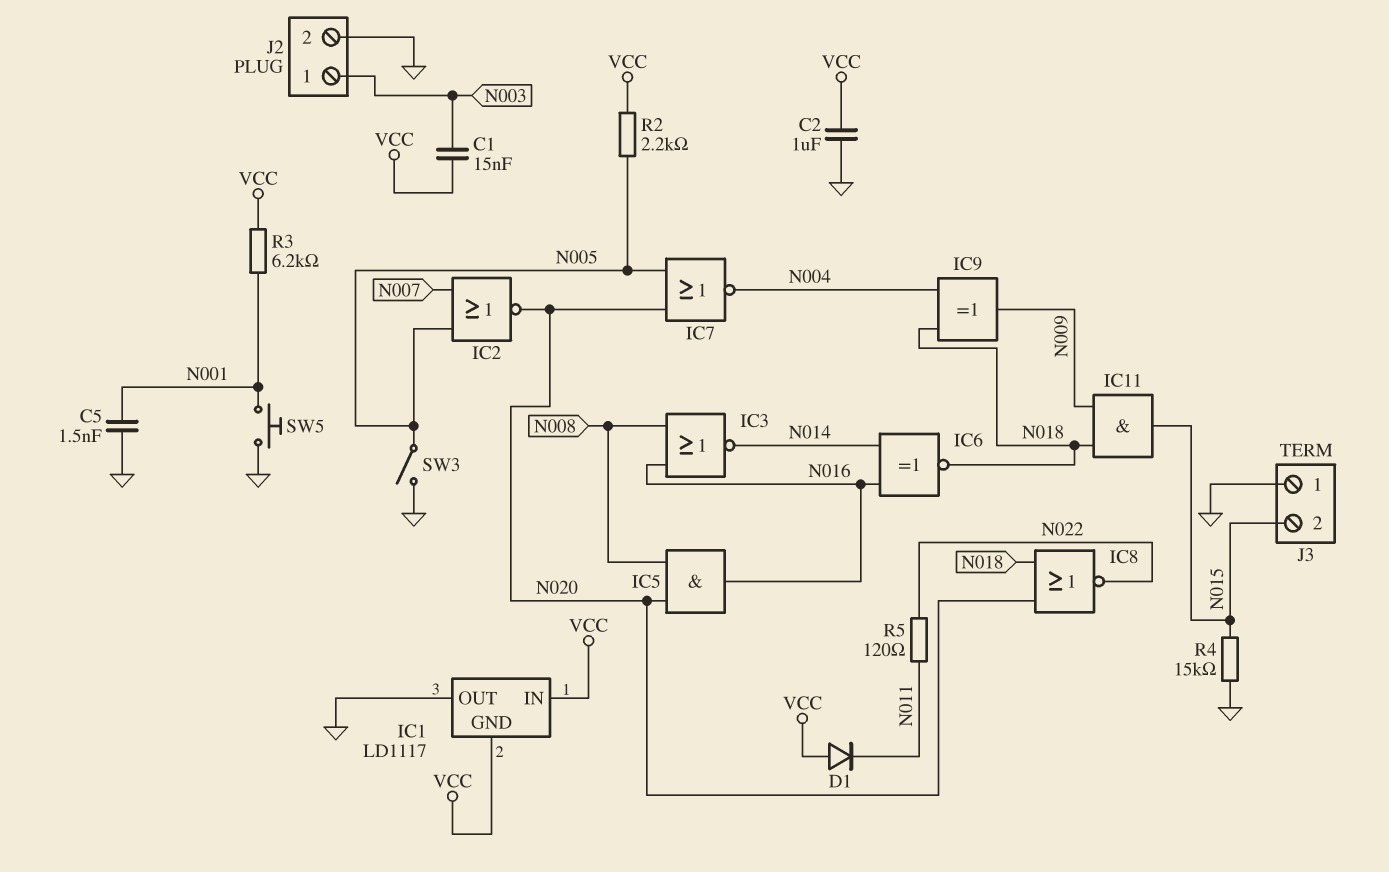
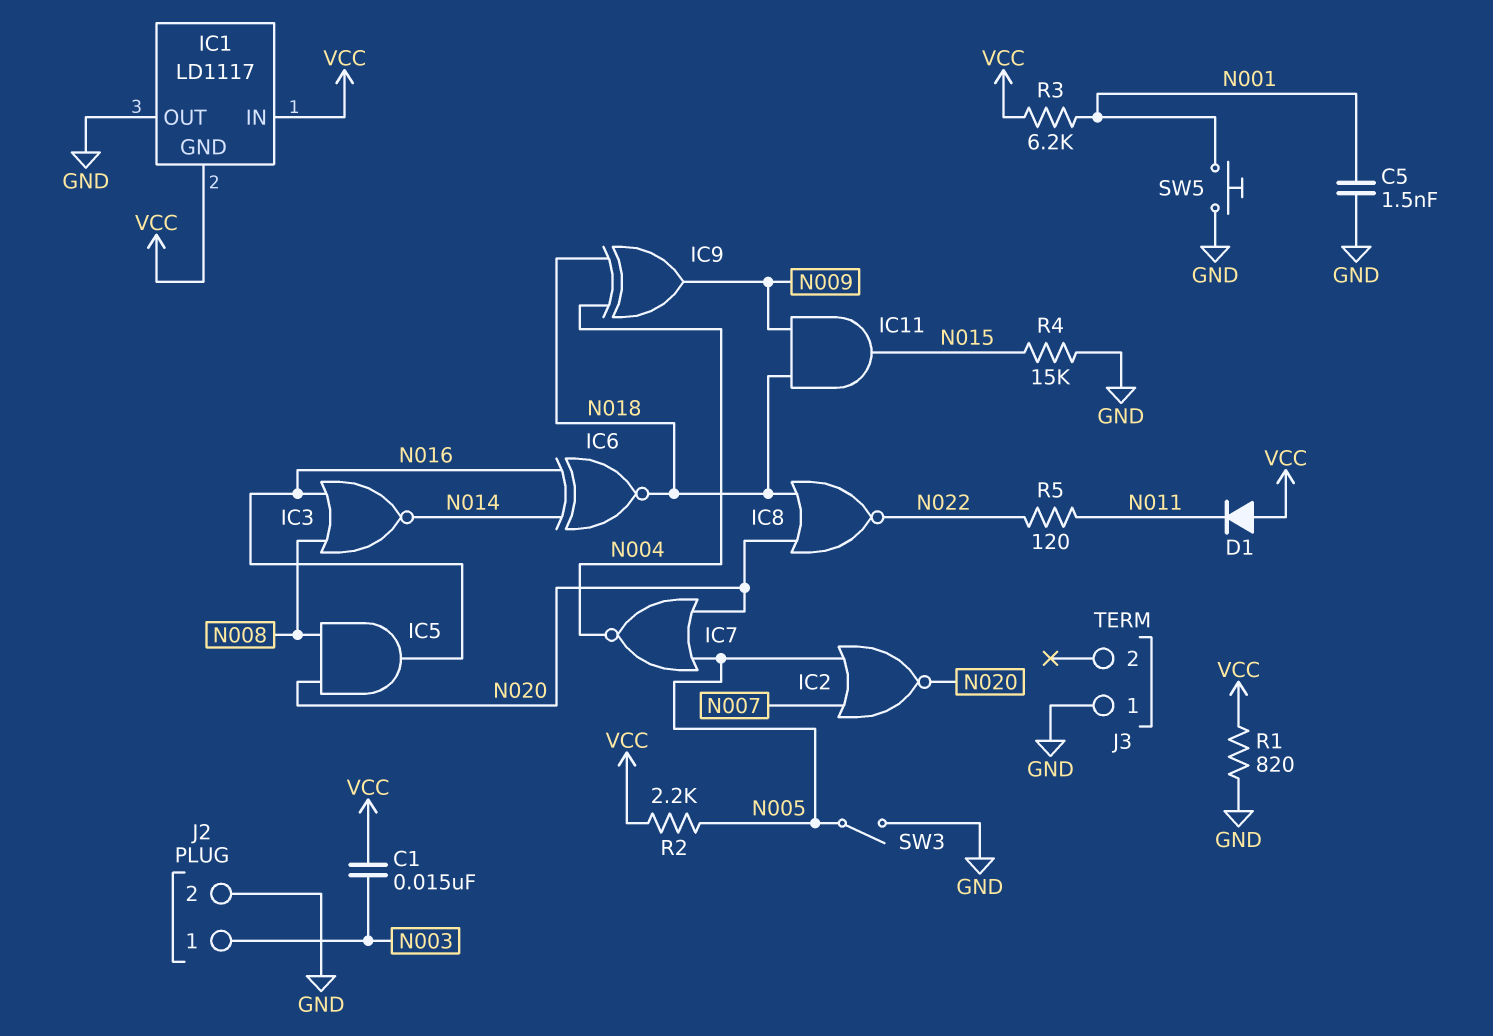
C2: 1uF (GND, VCC) -> none
J3 pin 2: N015 -> none
R1: none -> 820 (GND, VCC)

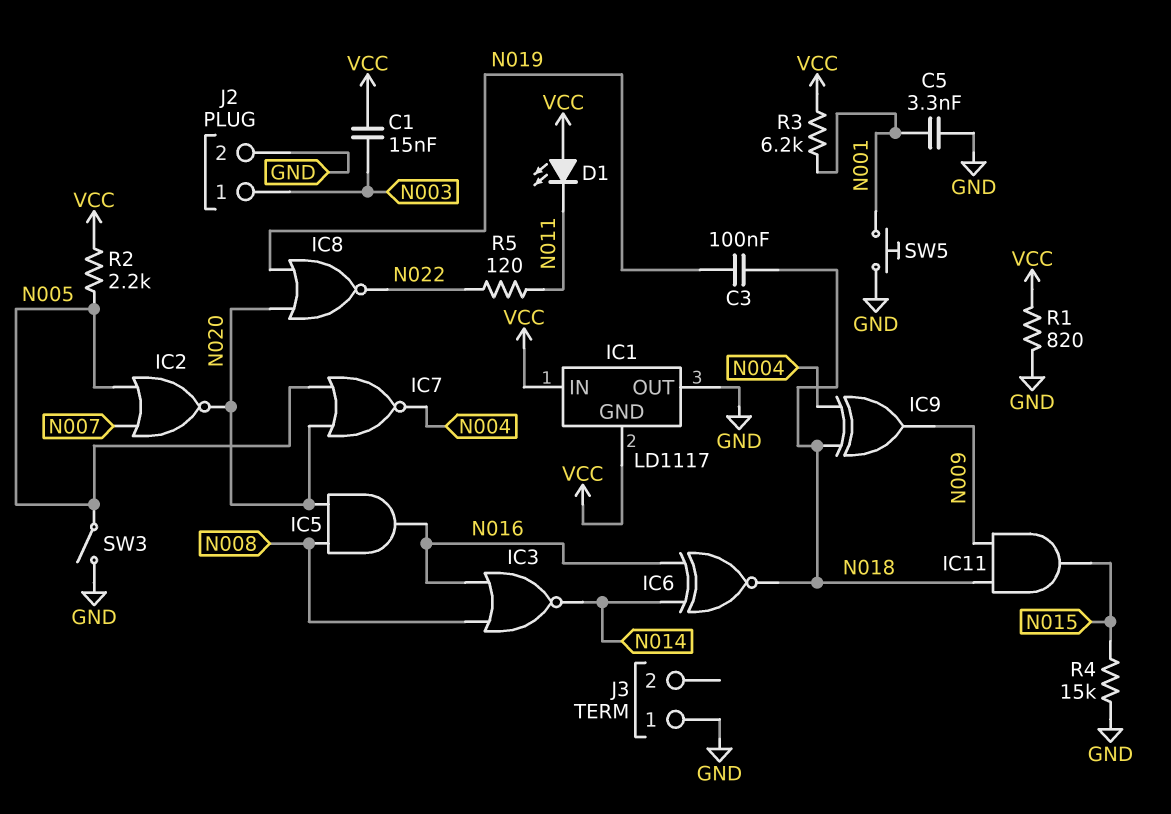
C3: none -> 100nF (N018, N019)
C5: 1.5nF (GND, N001) -> 3.3nF (GND, N001)
D1: diode (A VCC, K N011) -> LED (A VCC, K N011)
IC8: NOR (in N018, in N020, out N022) -> NOR (in N019, in N020, out N022)

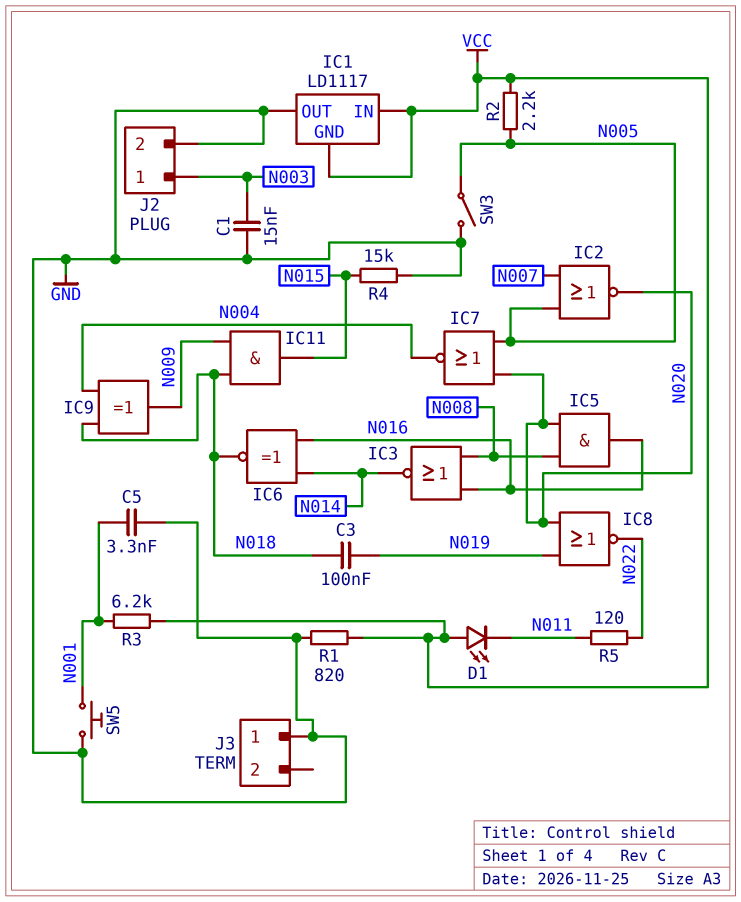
C1: 15nF (N003, VCC) -> 15nF (GND, N003)

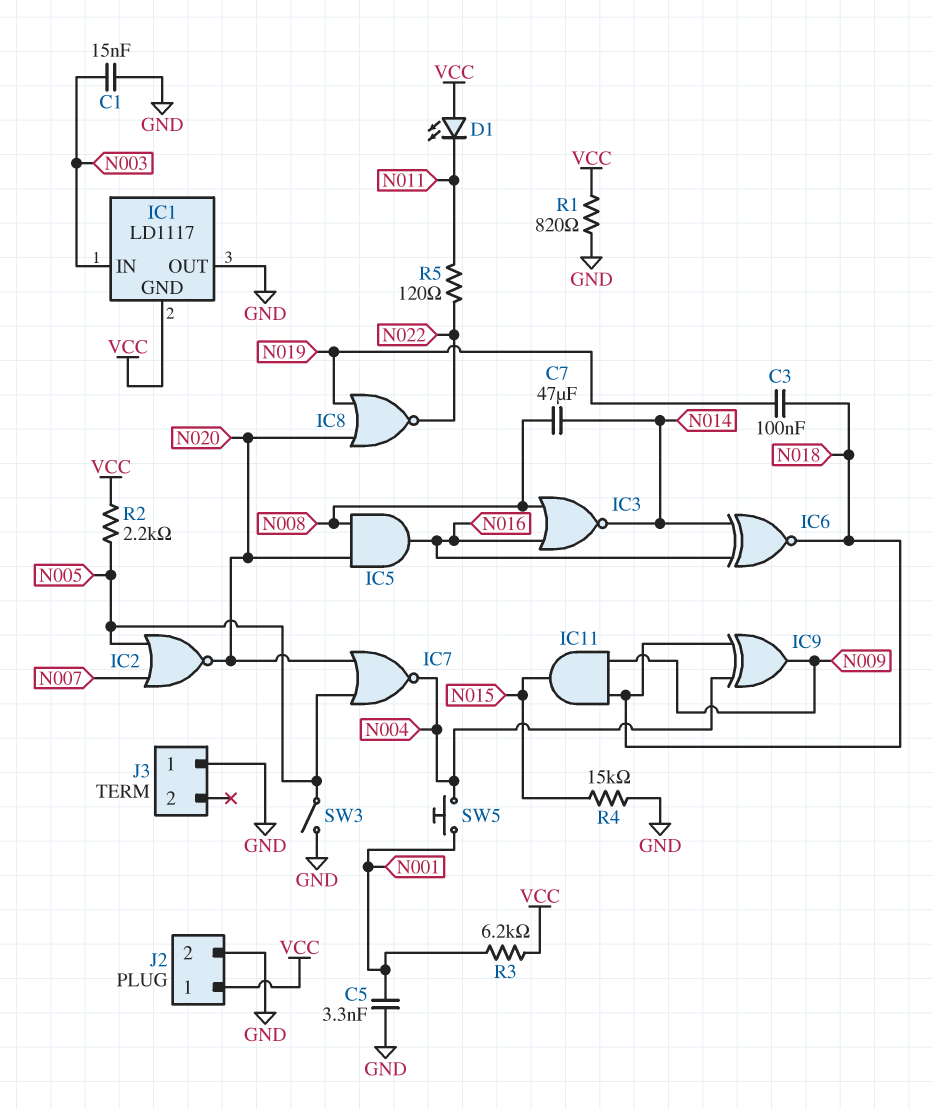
C7: none -> 47uF (N008, N014)
IC1 pin IN: VCC -> N003
J2 pin 1: N003 -> VCC
SW5: button (GND, N001) -> button (N001, N004)

